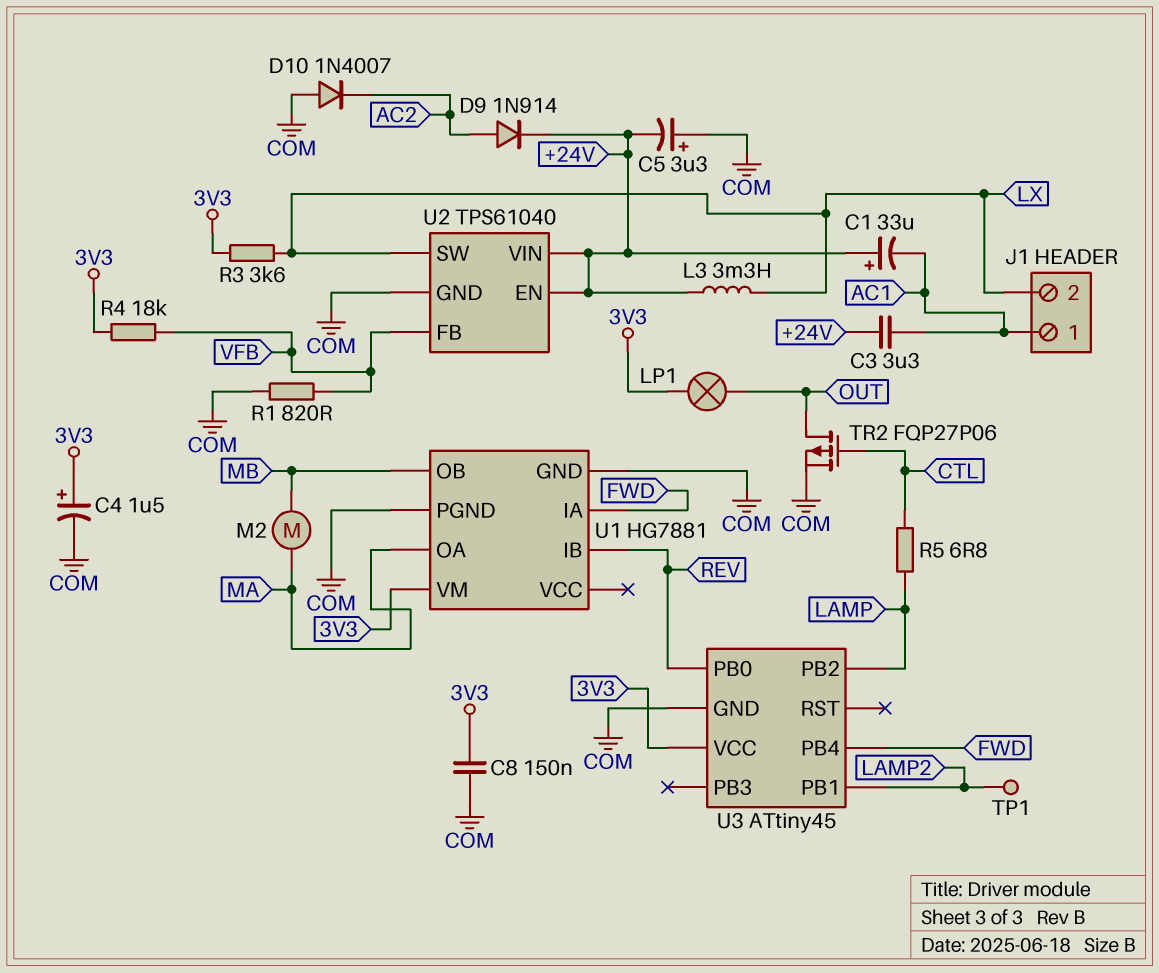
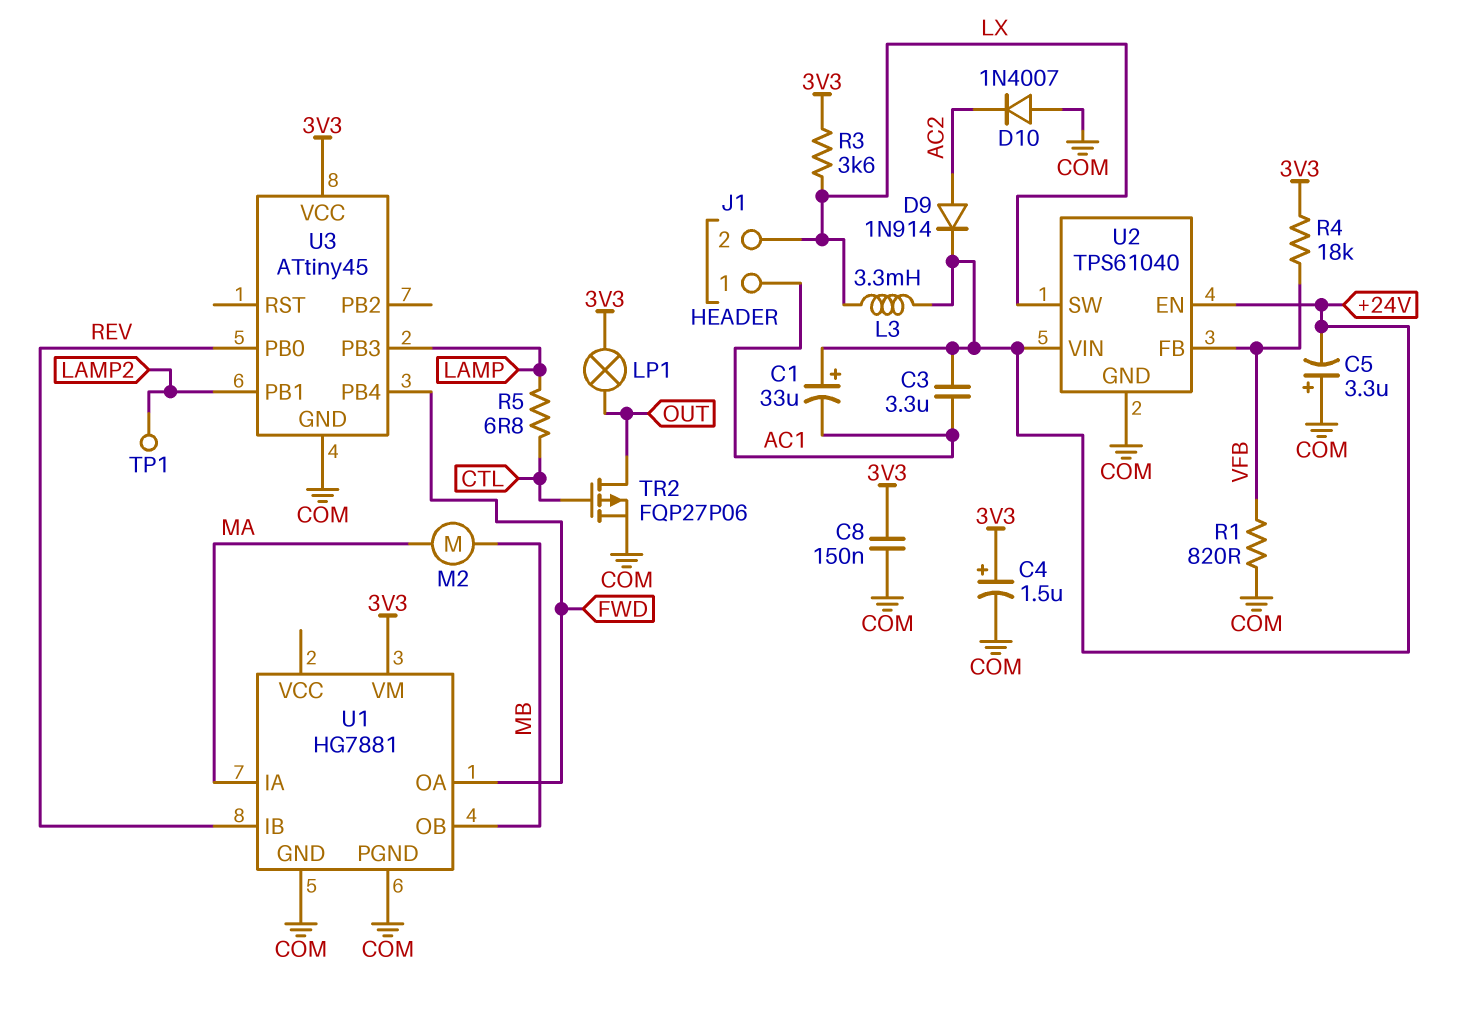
U1 pin IA: FWD -> MA
U1 pin OA: MA -> FWD
U3 pin PB2: LAMP -> none
U3 pin PB3: none -> LAMP

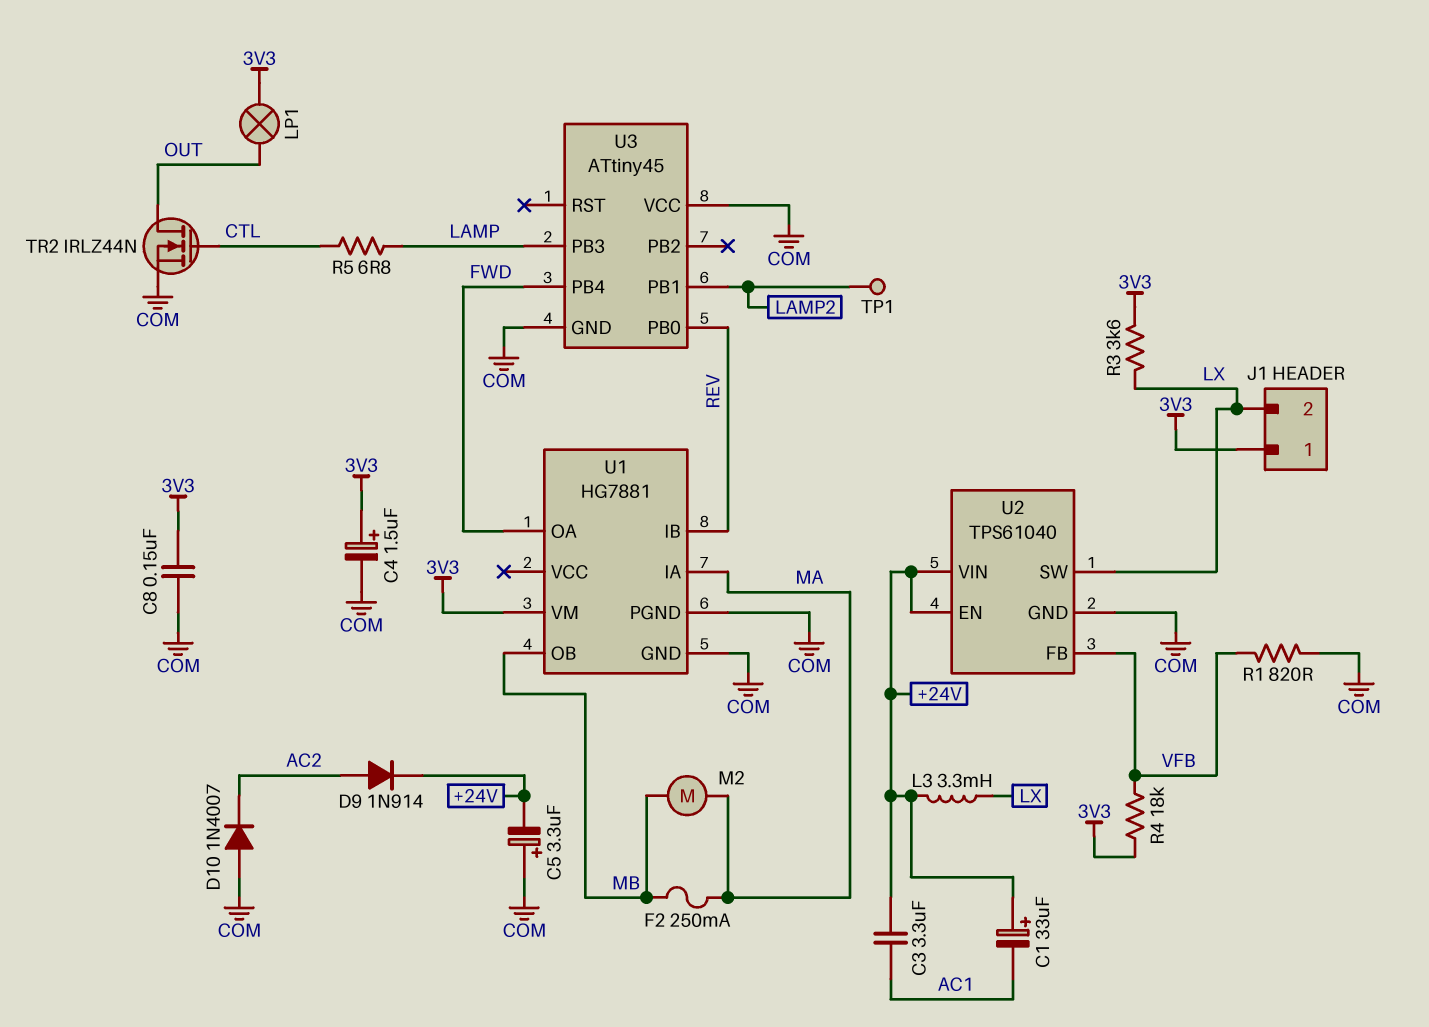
F2: none -> 250mA (MA, MB)
J1 pin 1: AC1 -> 3V3
TR2: PMOS FQP27P06 (G CTL, D OUT, S COM) -> NMOS IRLZ44N (G CTL, D OUT, S COM)
U3 pin VCC: 3V3 -> COM

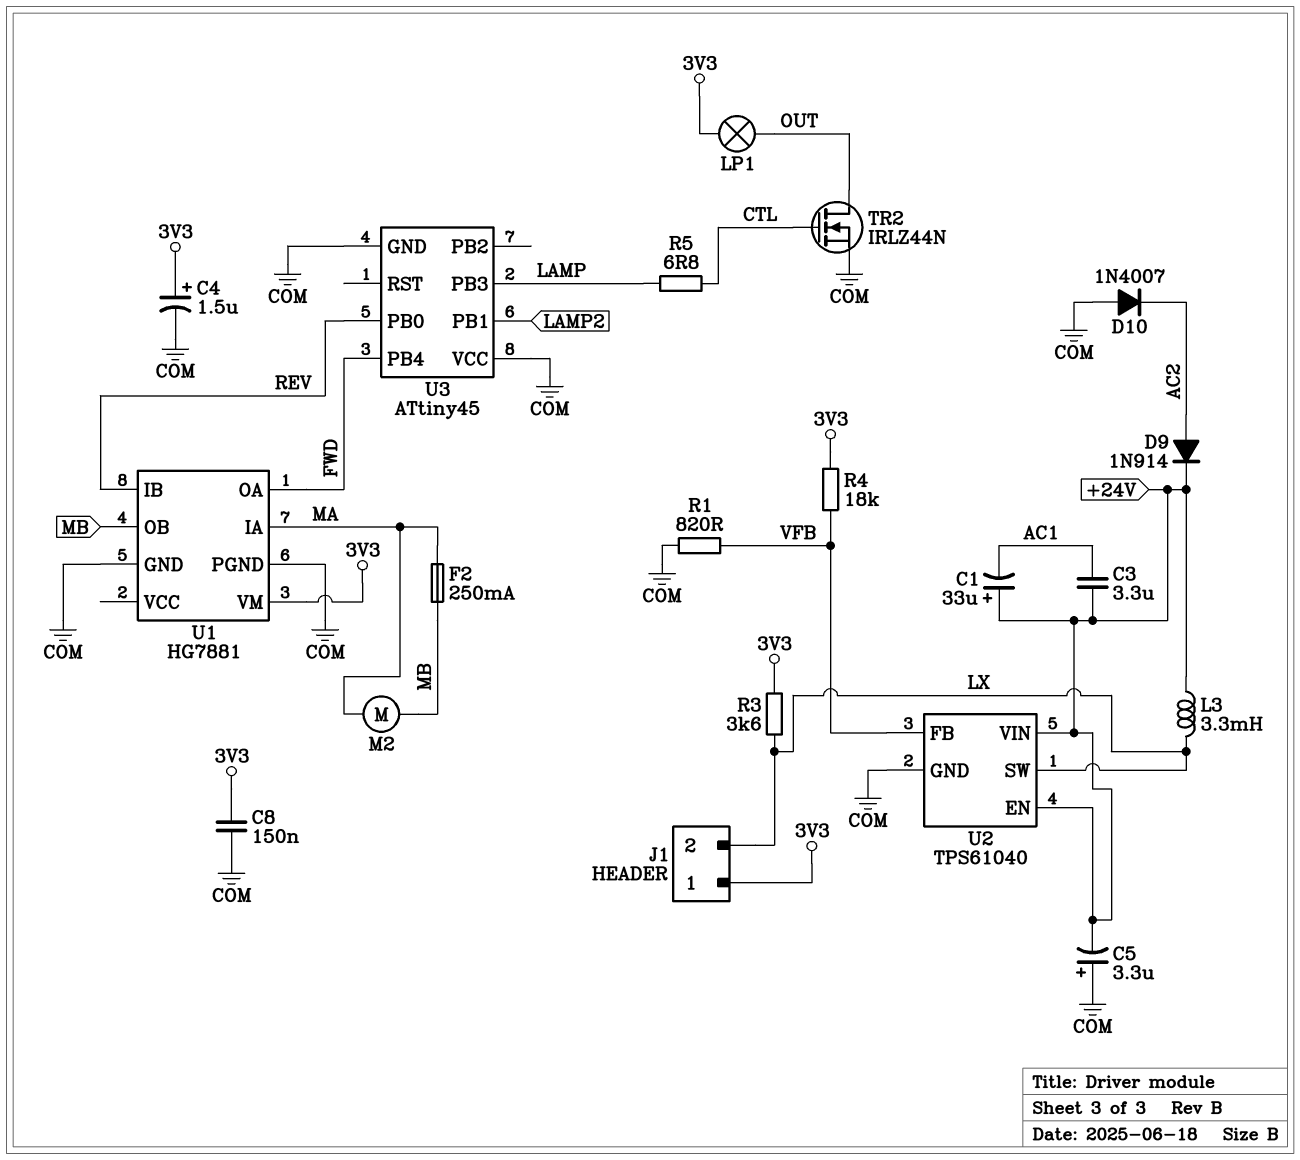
TP1: test point (LAMP2) -> none

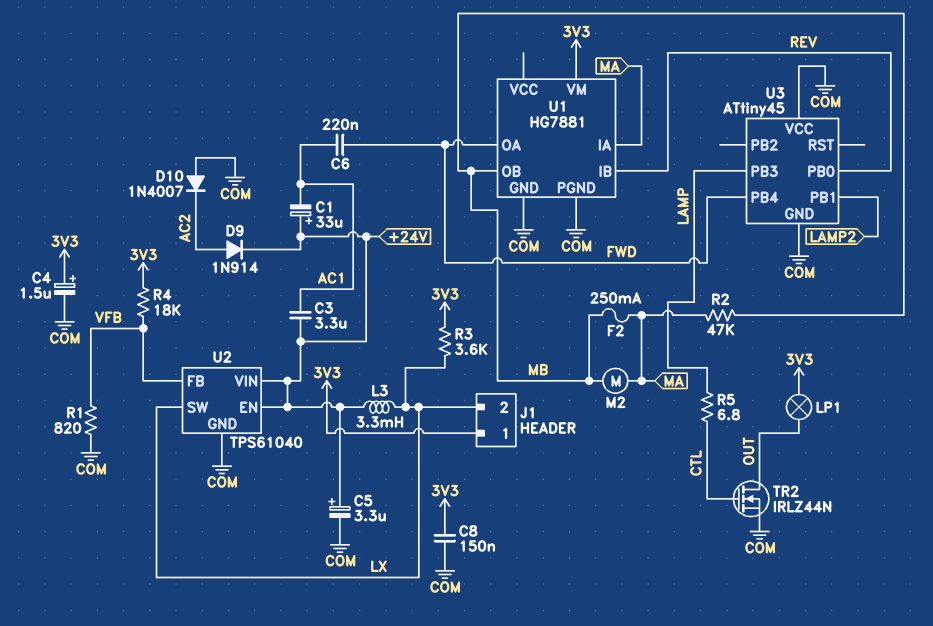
C5: 3.3uF (plus COM, minus +24V) -> 3.3uF (plus +24V, minus COM)
C6: none -> 220nF (AC1, FWD)
R2: none -> 47k (MA, MB)

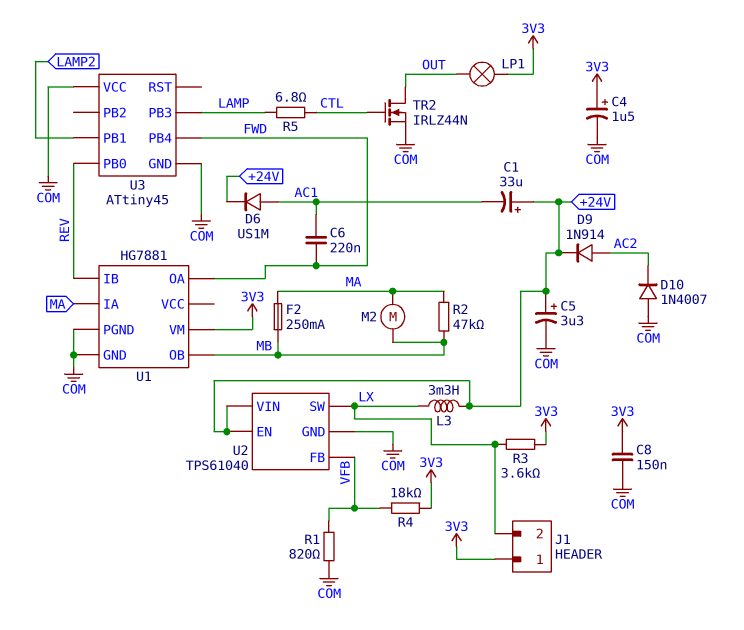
C3: 3.3uF (+24V, AC1) -> none
D6: none -> diode US1M (A AC1, K +24V)

